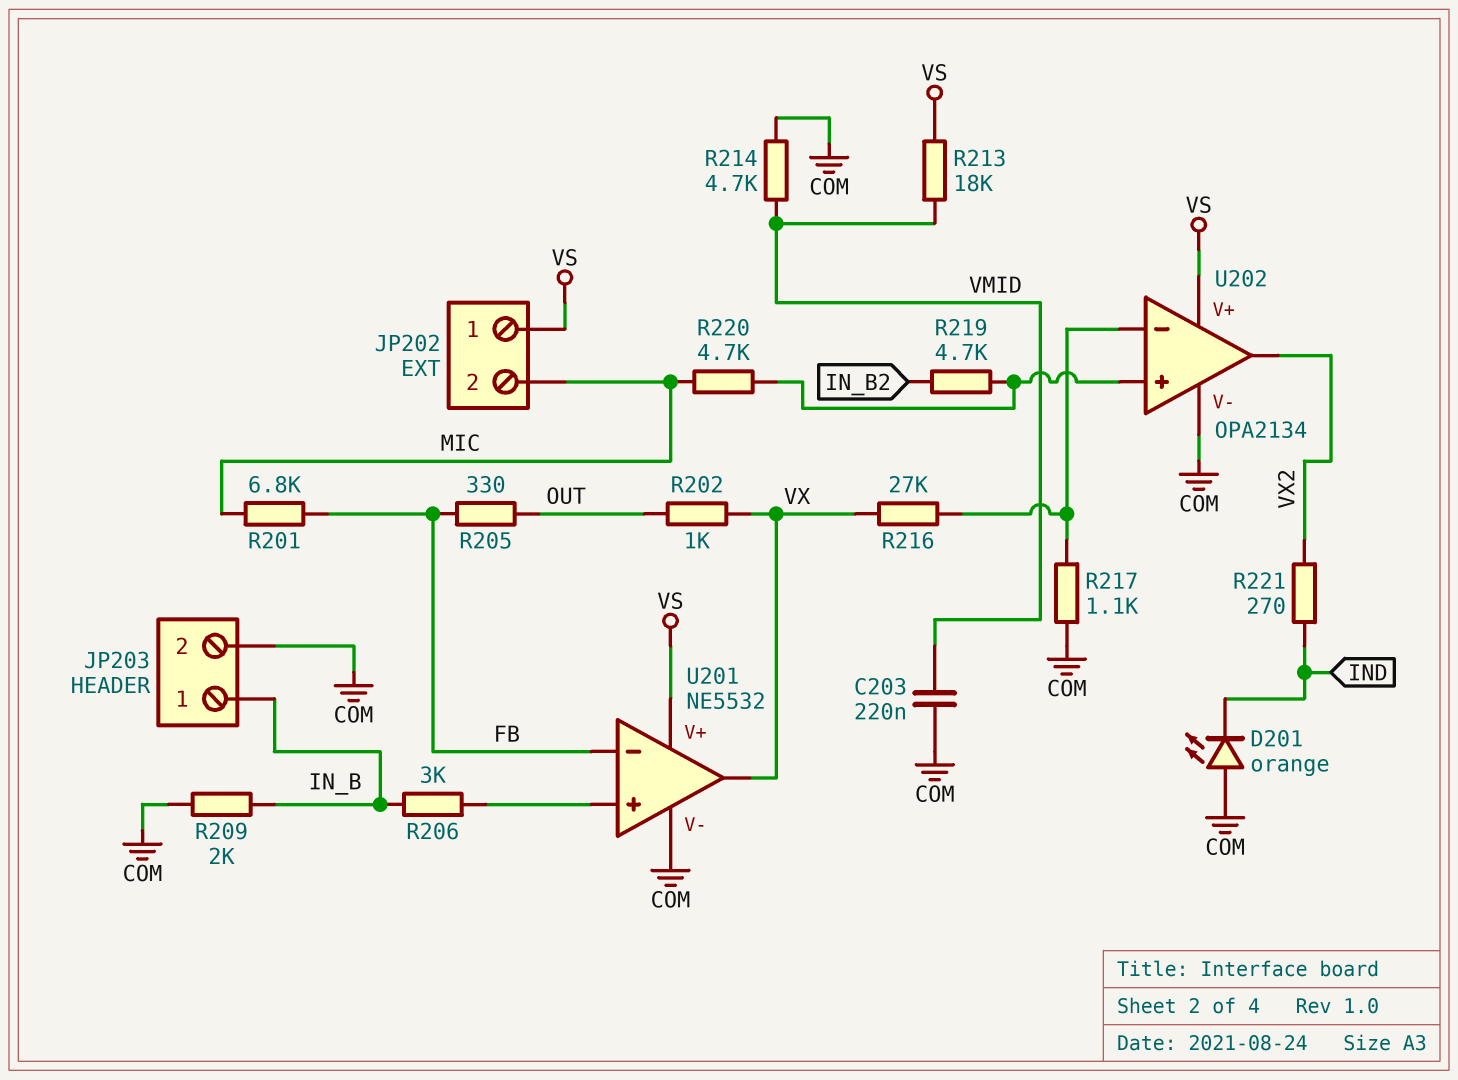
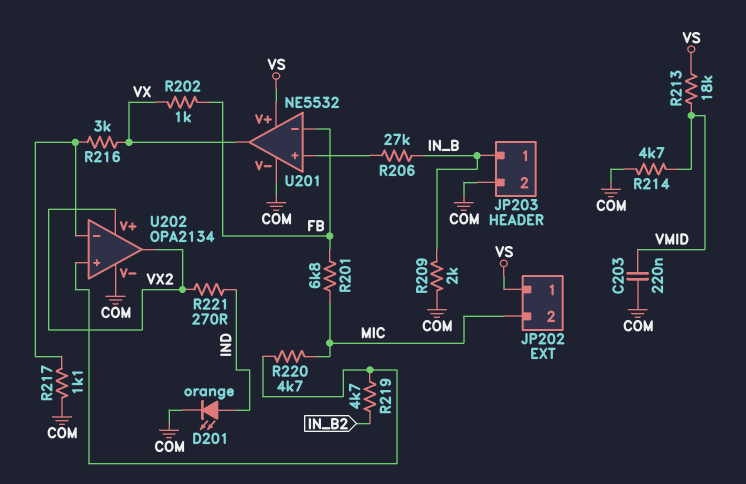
D201: LED orange (A COM, K IND) -> LED orange (A IND, K COM)
R202: 1k (OUT, VX) -> 1k (FB, VX)
R205: 330 (FB, OUT) -> none
R206: 3k (IN_B, U201/in+) -> 27k (IN_B, U201/in+)
R216: 27k (U202/in-, VX) -> 3k (U202/in-, VX)
U202 pin V+: VS -> VX2

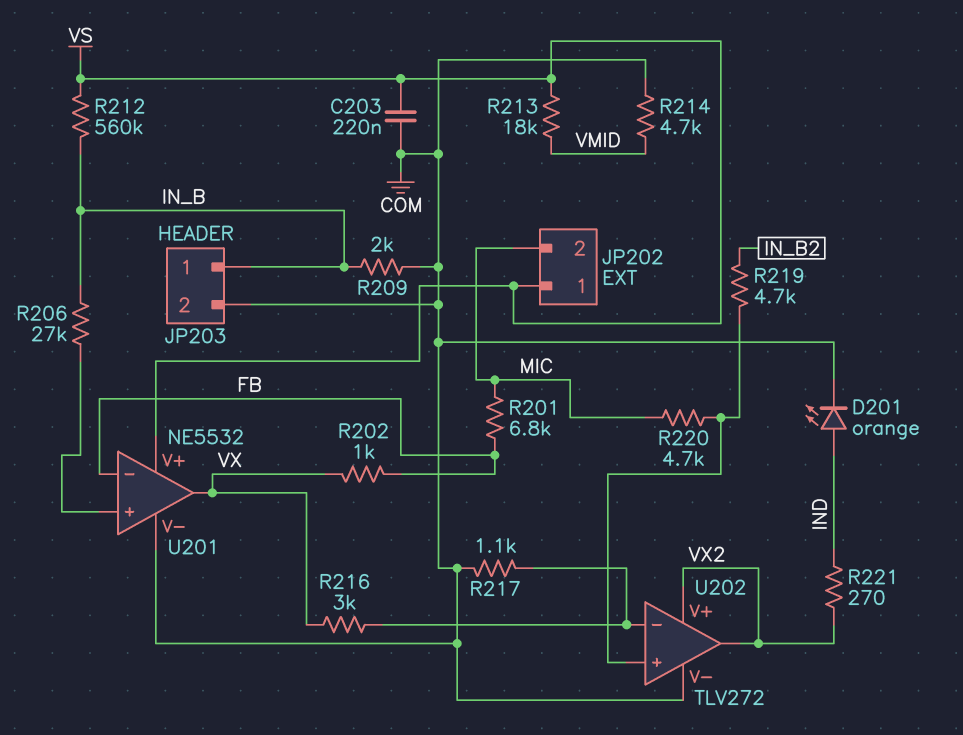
C203: 220nF (COM, VMID) -> 220nF (COM, VS)
R212: none -> 560k (IN_B, VS)
U202: OPA2134 -> TLV272

